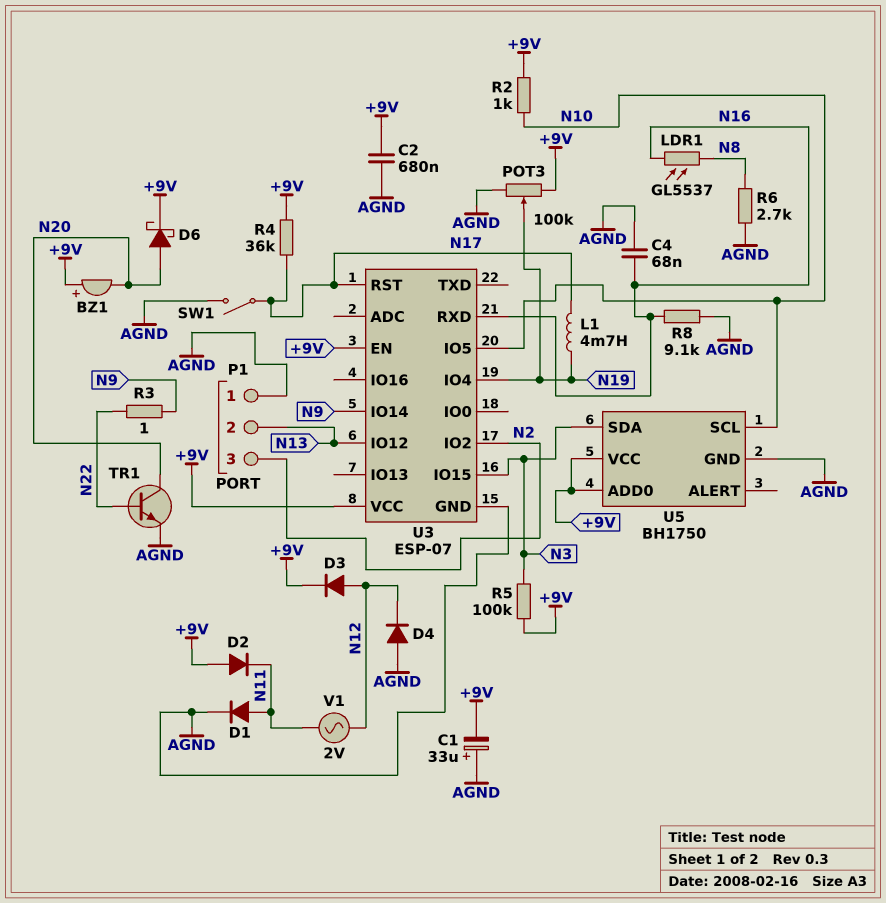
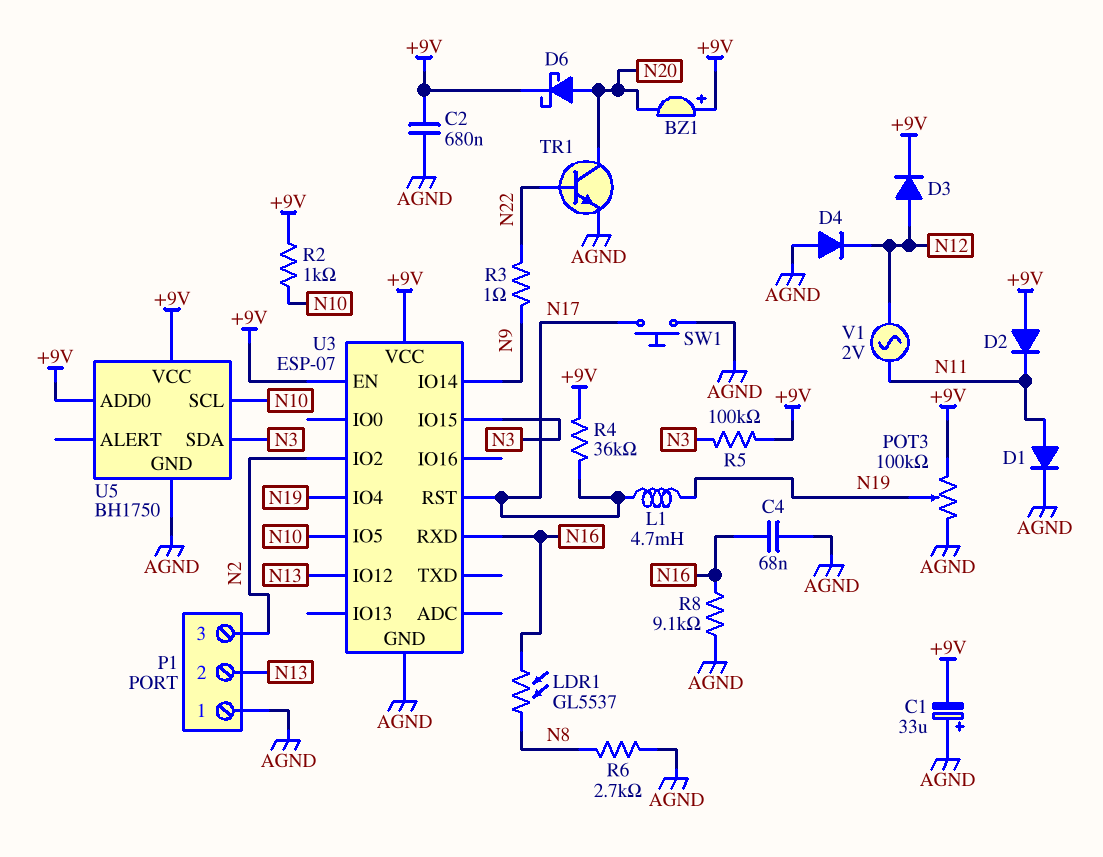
SW1: switch (AGND, N17) -> button (AGND, N17)

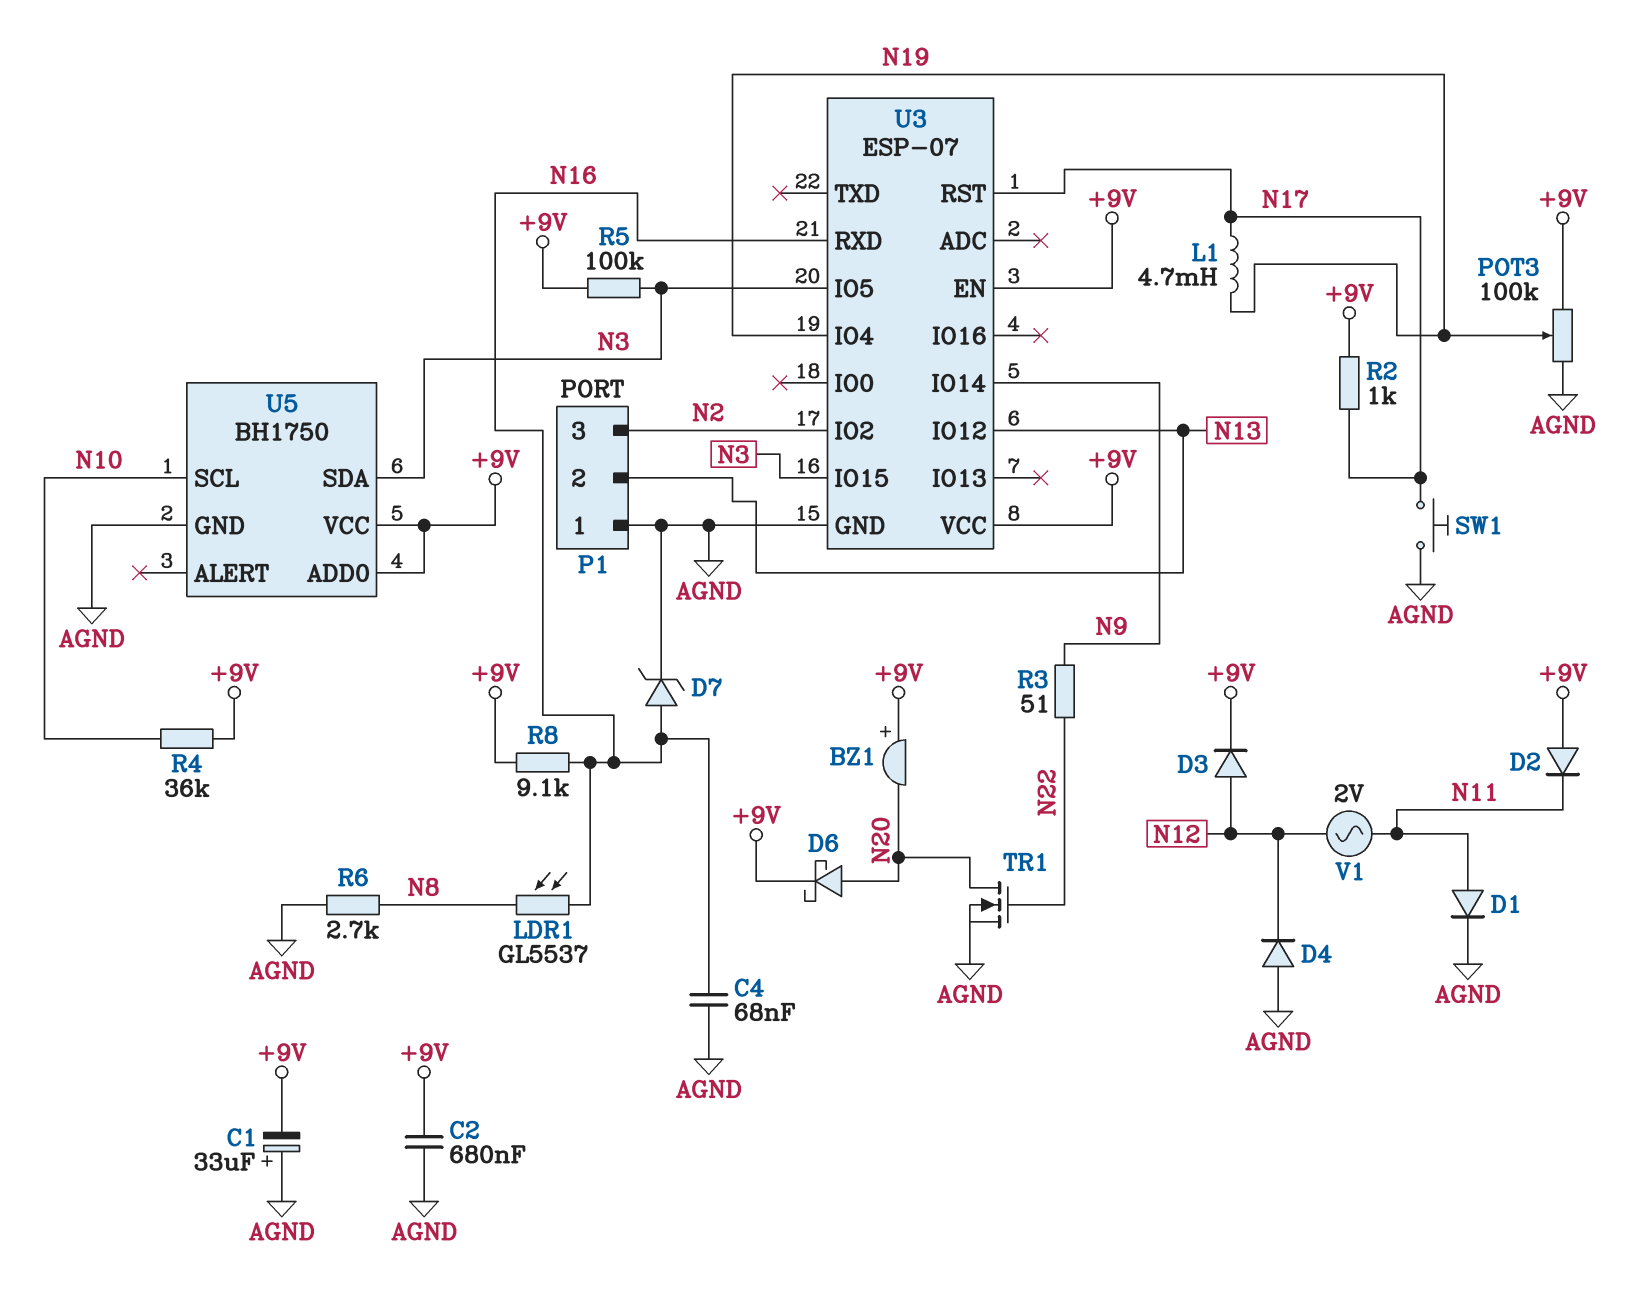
D7: none -> zener (A N16, K AGND)
R2: 1k (+9V, N10) -> 1k (+9V, N17)
R3: 1 (N9, N22) -> 51 (N9, N22)
R4: 36k (+9V, N17) -> 36k (+9V, N10)
R8: 9.1k (AGND, N16) -> 9.1k (+9V, N16)
TR1: NPN (B N22, C N20, E AGND) -> NMOS (G N22, D N20, S AGND)
U3 pin IO5: N10 -> N3

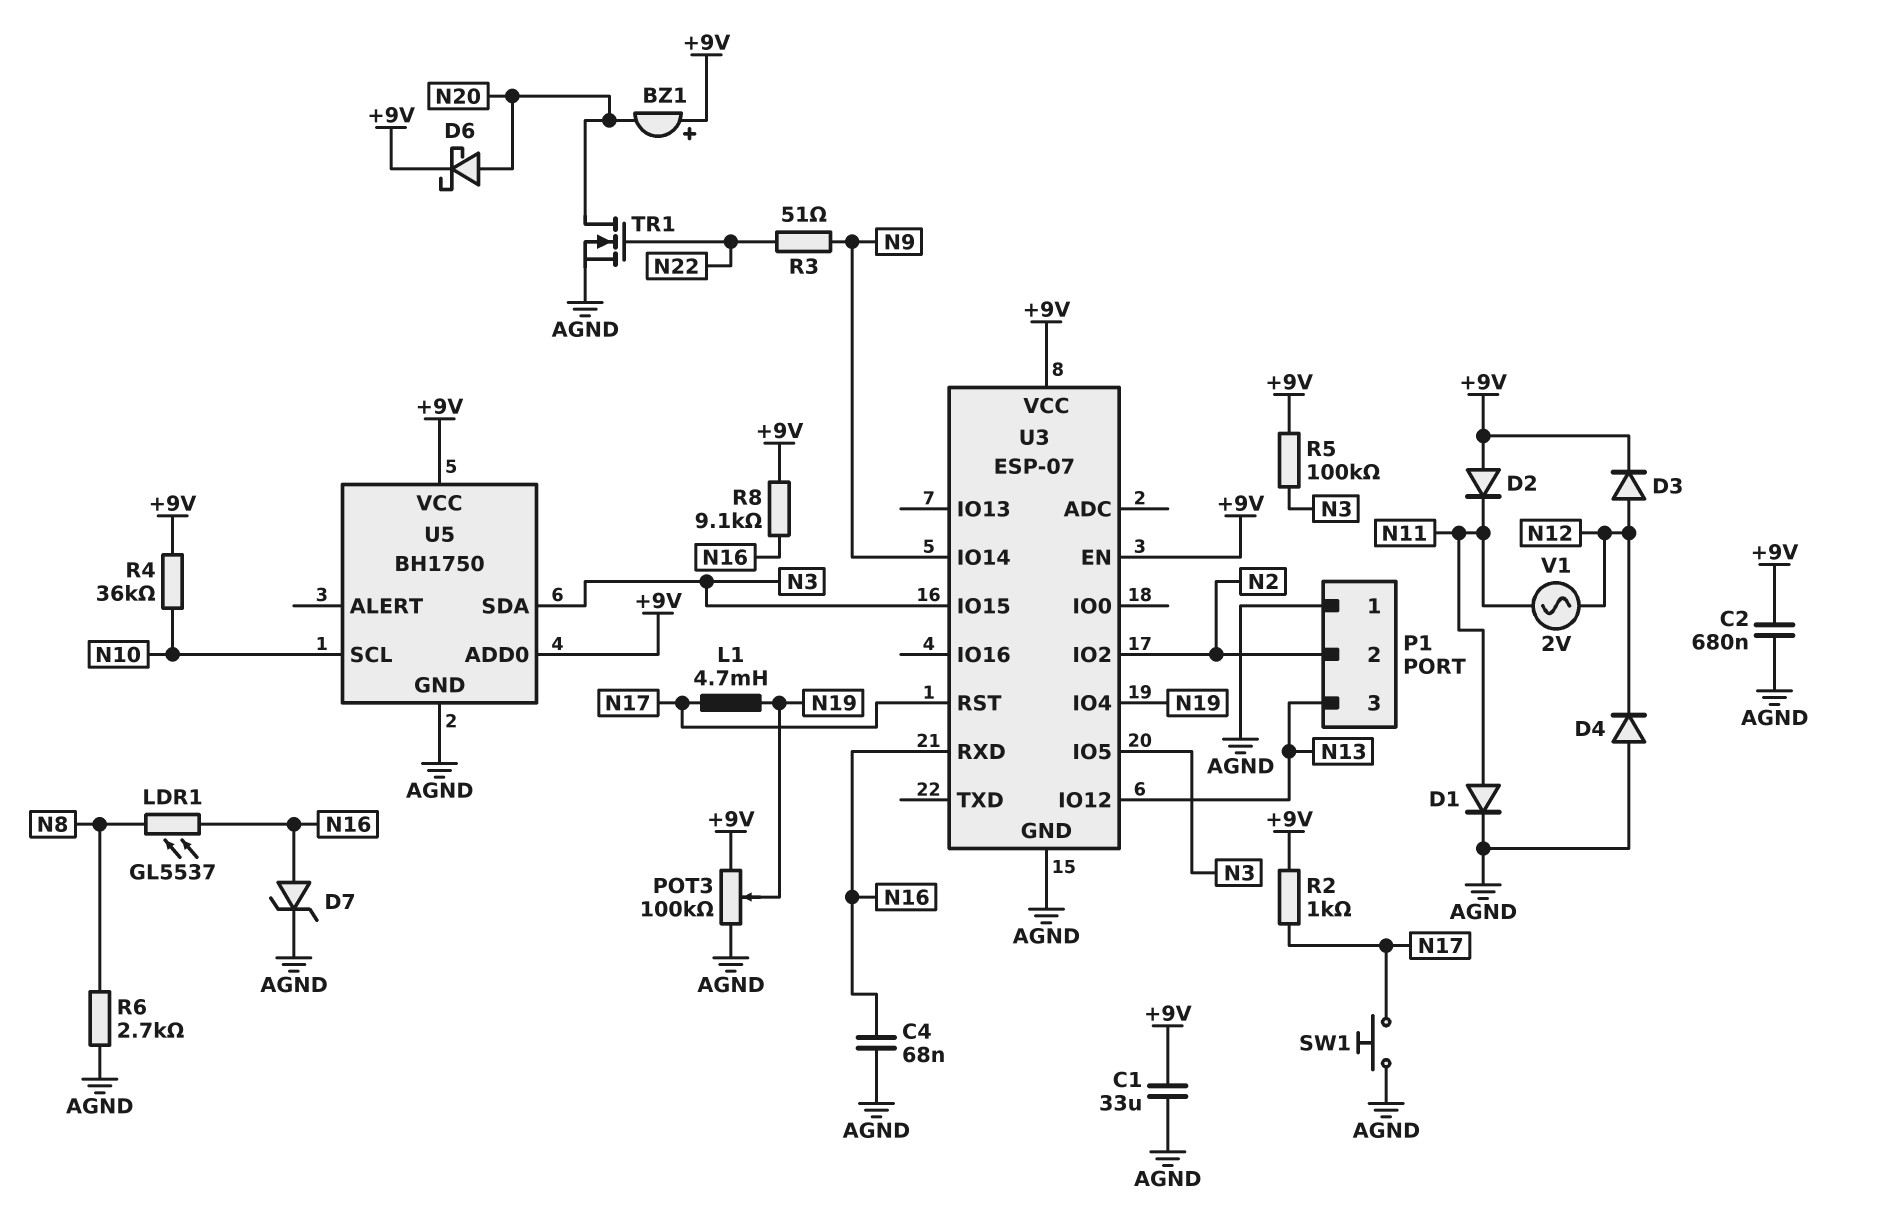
C1: 33uF (plus AGND, minus +9V) -> 33uF (+9V, AGND)
P1 pin 2: N13 -> N2
P1 pin 3: N2 -> N13

